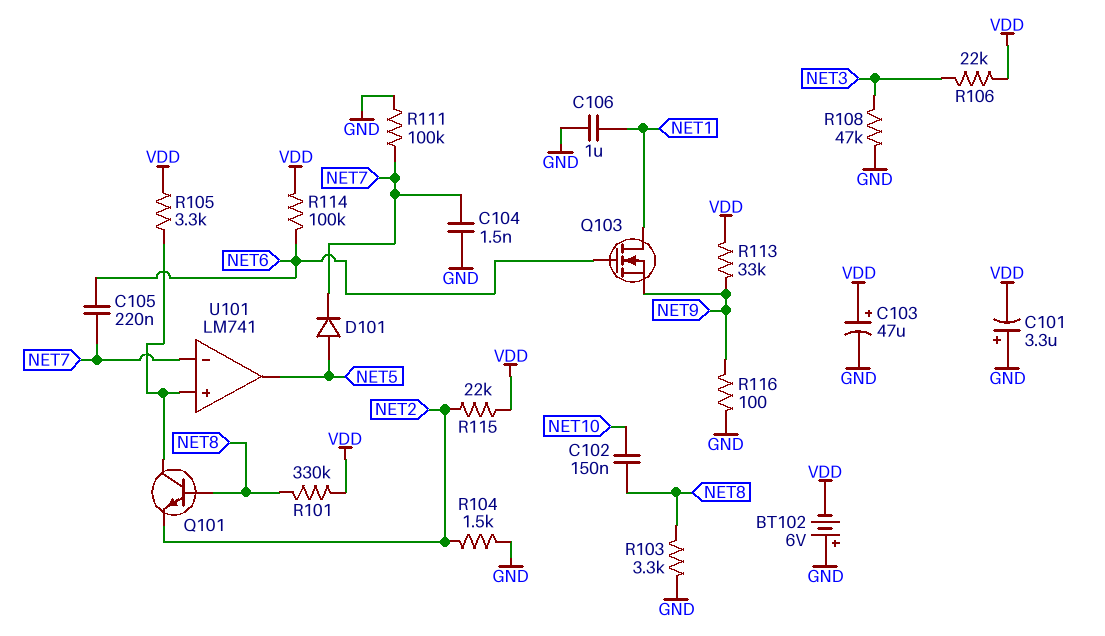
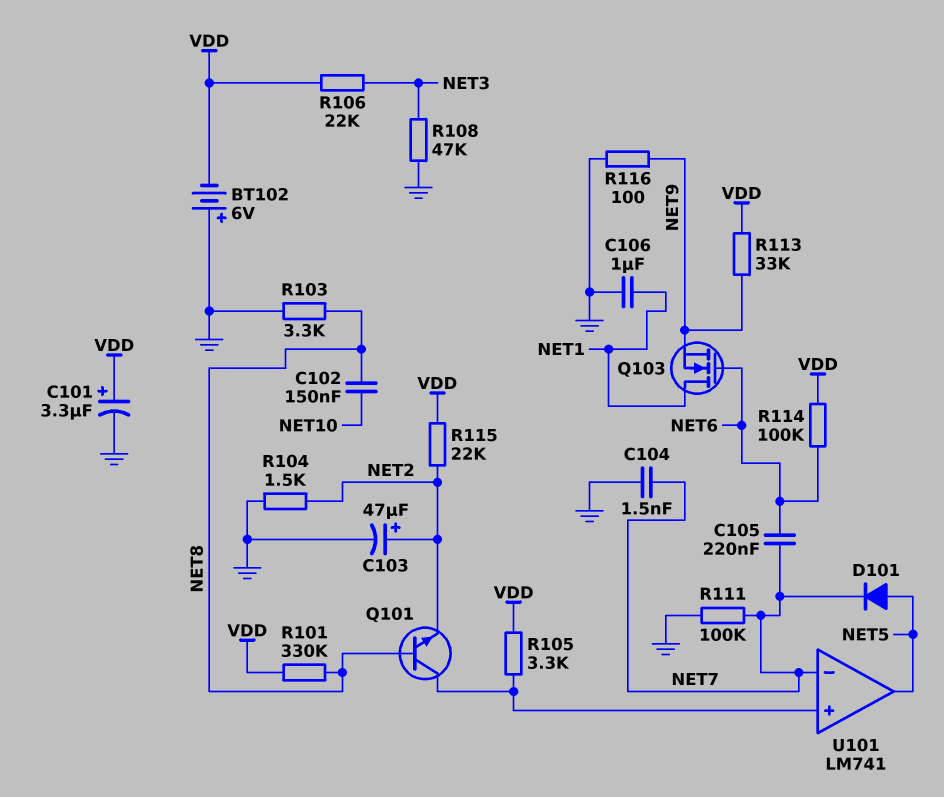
C101: 3.3uF (plus GND, minus VDD) -> 3.3uF (plus VDD, minus GND)
C103: 47uF (plus VDD, minus GND) -> 47uF (plus NET2, minus GND)

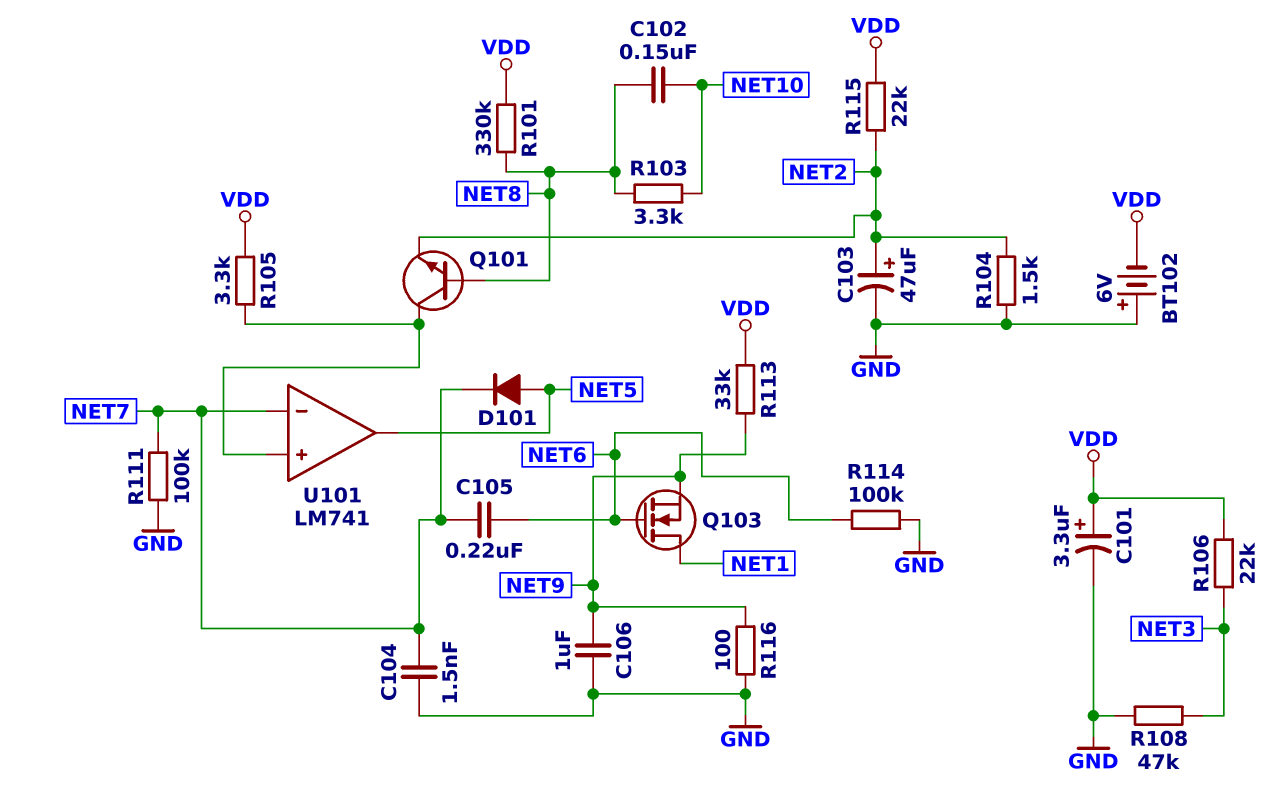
C106: 1uF (GND, NET1) -> 1uF (GND, NET9)
R103: 3.3k (GND, NET8) -> 3.3k (NET8, NET10)
R114: 100k (NET6, VDD) -> 100k (GND, NET6)

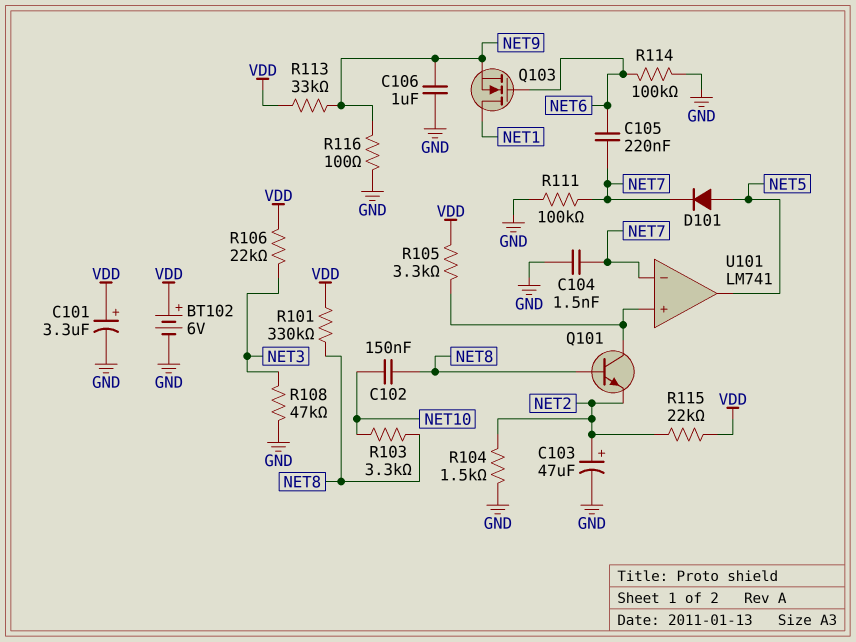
BT102: 6V (plus GND, minus VDD) -> 6V (plus VDD, minus GND)

